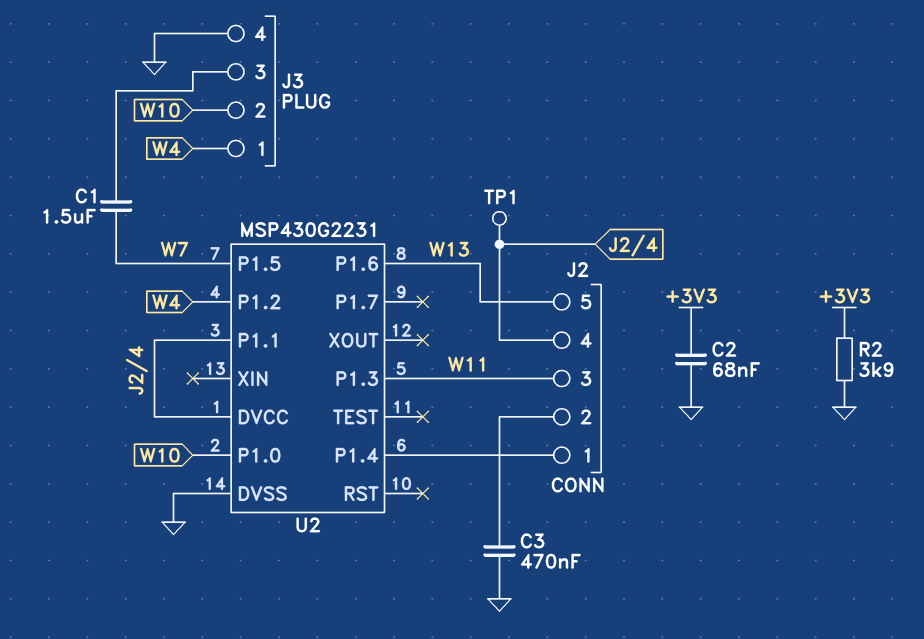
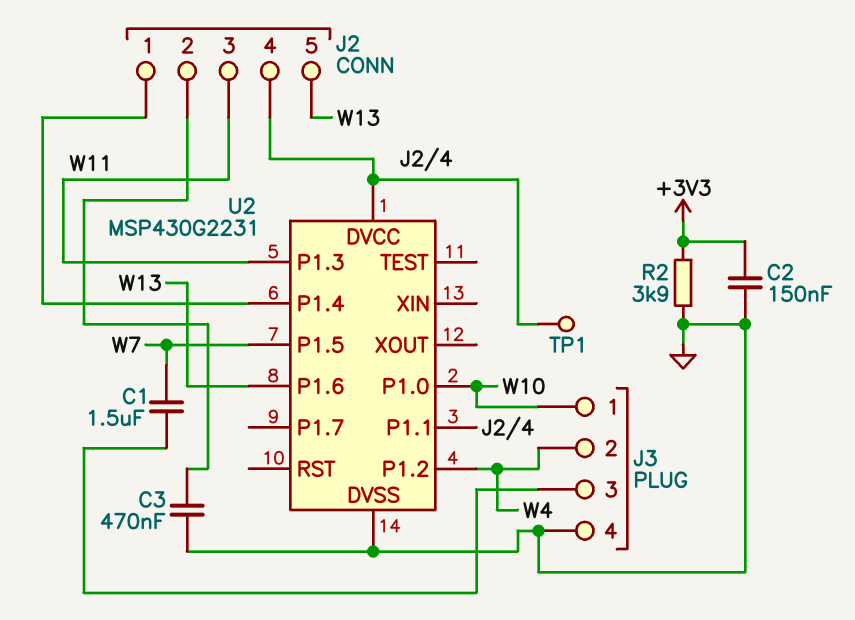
C2: 68nF (+3V3, GND) -> 150nF (+3V3, GND)
J3 pin 1: W4 -> W10
J3 pin 2: W10 -> W4

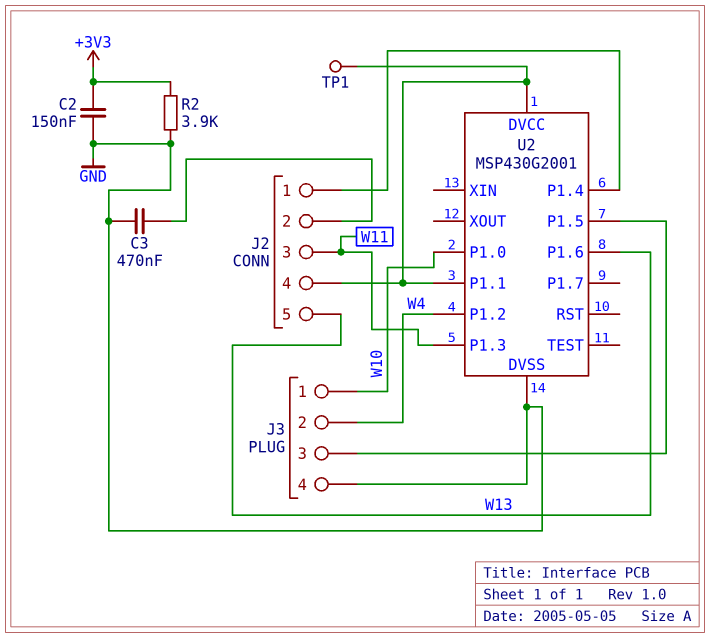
C1: 1.5uF (J3/3, W7) -> none
U2: MSP430G2231 -> MSP430G2001
U2 pin P1.5: W7 -> J3/3

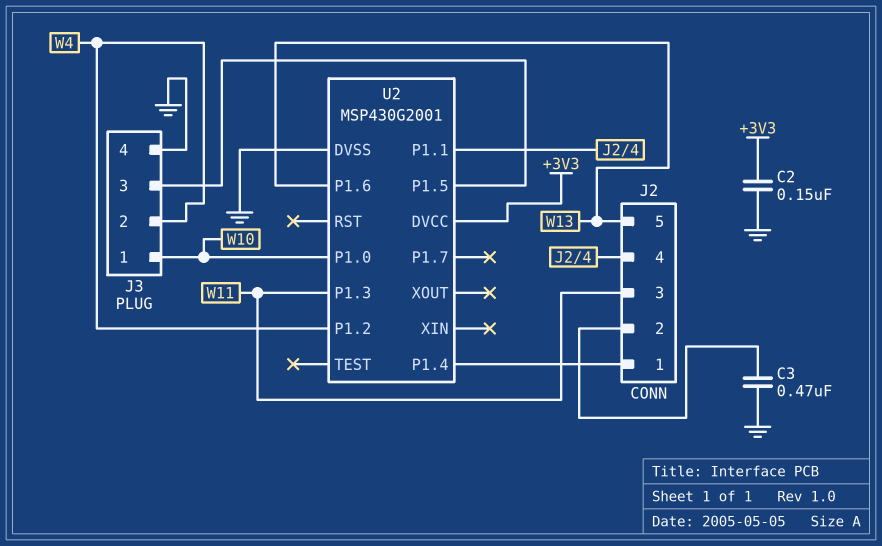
R2: 3.9k (+3V3, GND) -> none
TP1: test point (J2/4) -> none
U2 pin DVCC: J2/4 -> +3V3

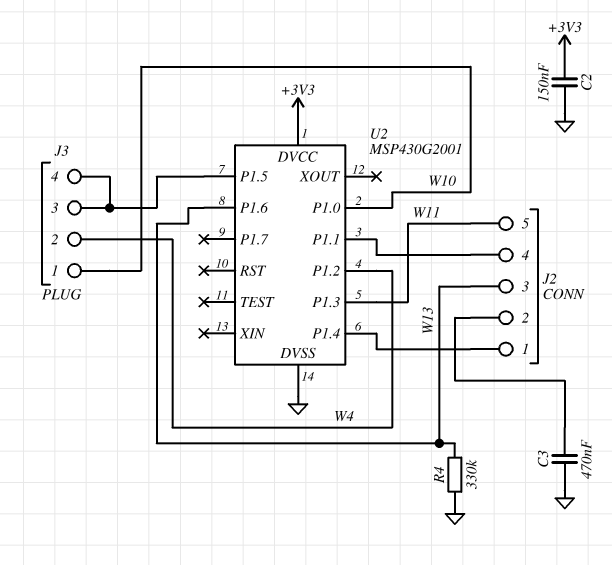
J2 pin 3: W11 -> W13
J2 pin 5: W13 -> W11
J3 pin 4: GND -> J3/3
R4: none -> 330k (GND, W13)

